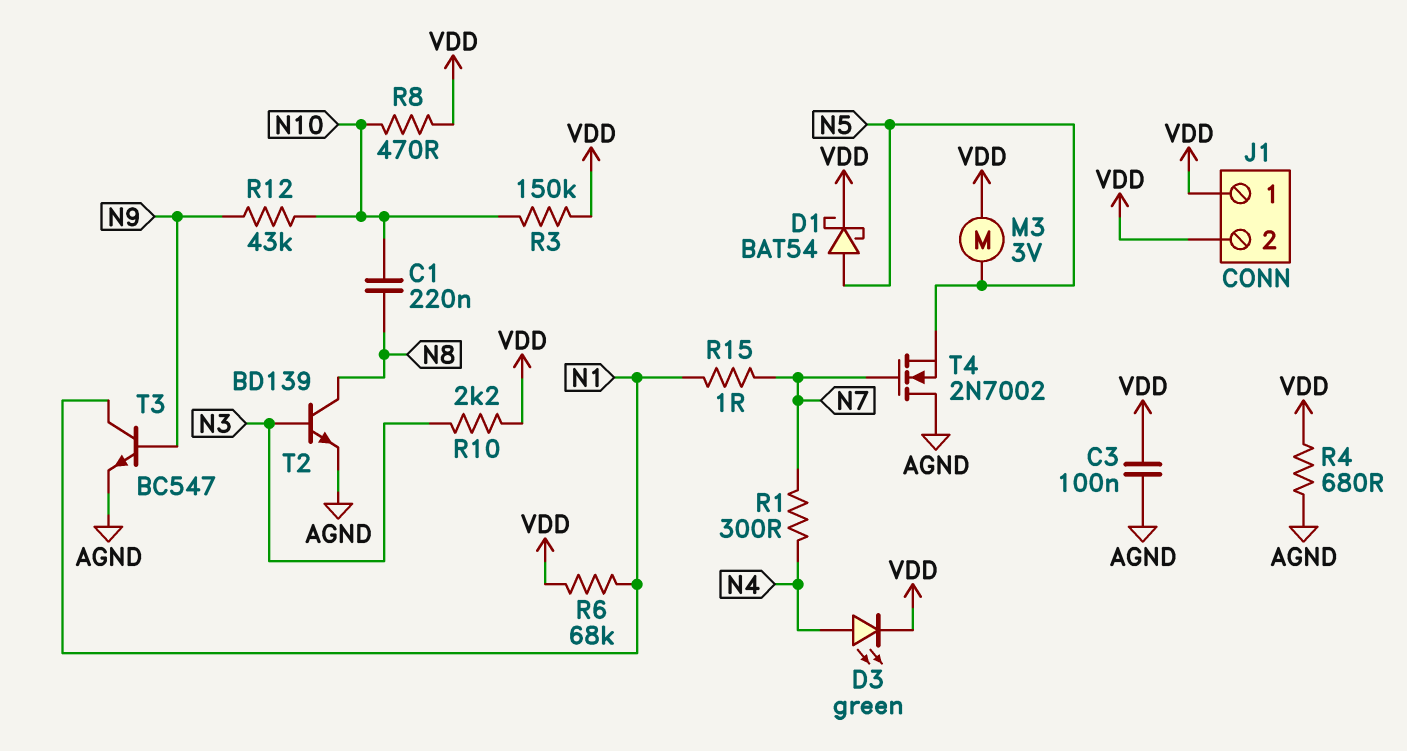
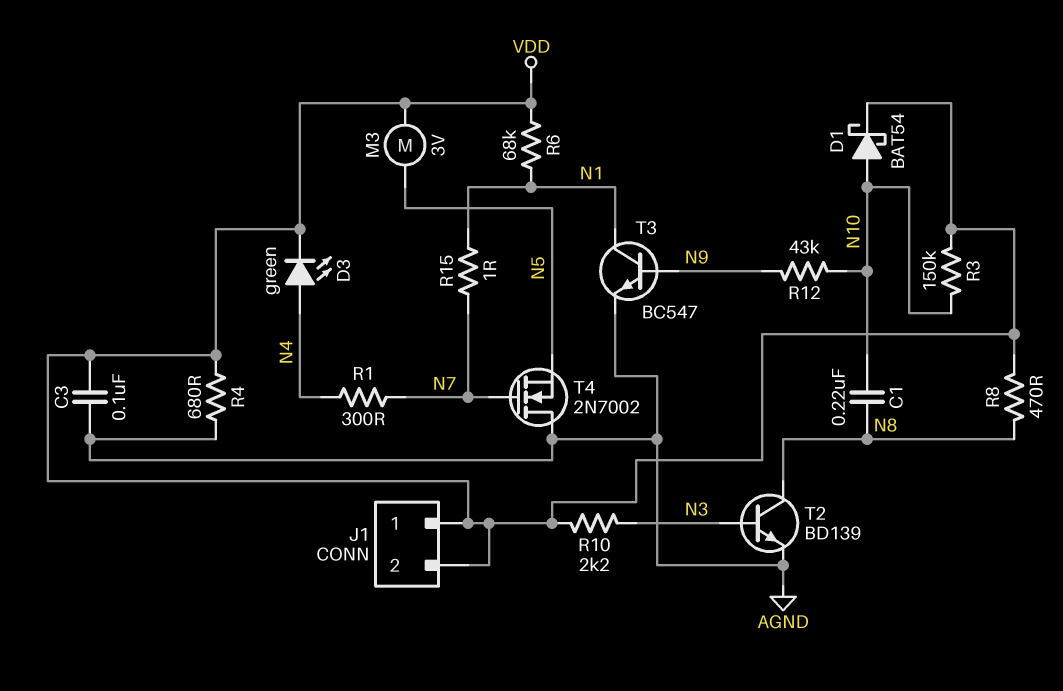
D1: schottky BAT54 (A N5, K VDD) -> schottky BAT54 (A N10, K VDD)
R8: 470 (N10, VDD) -> 470 (N8, VDD)

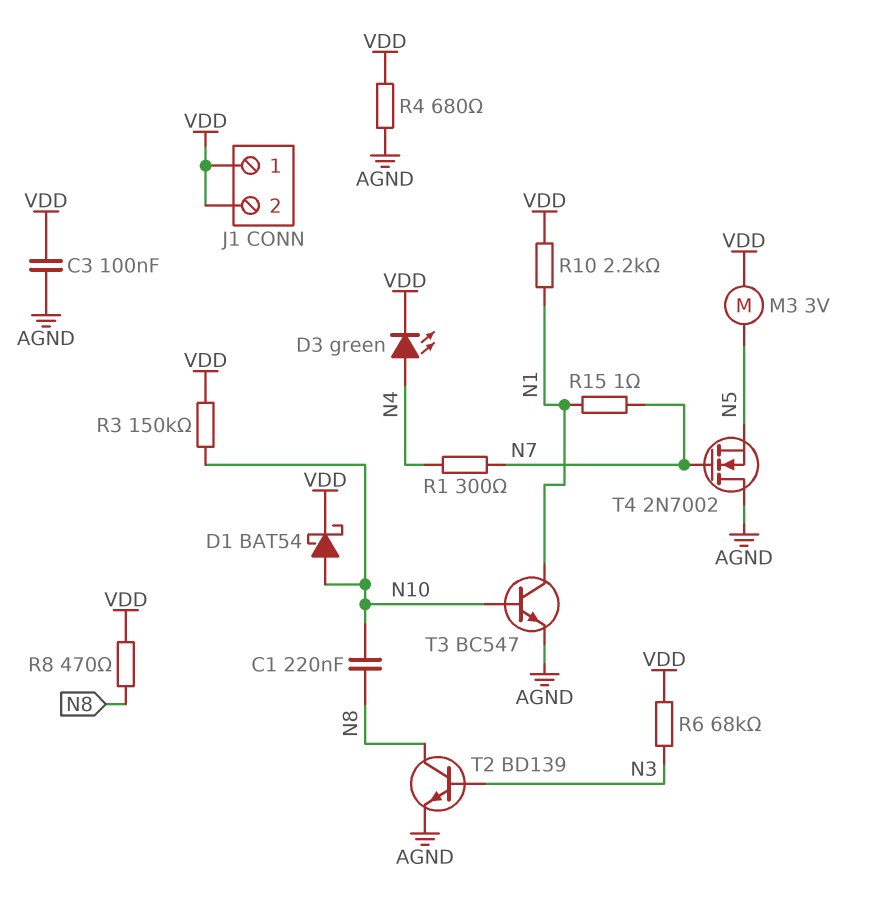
R6: 68k (N1, VDD) -> 68k (N3, VDD)
R10: 2.2k (N3, VDD) -> 2.2k (N1, VDD)
R12: 43k (N9, N10) -> none
T3: NPN BC547 (B N9, C N1, E AGND) -> NPN BC547 (B N10, C N1, E AGND)

